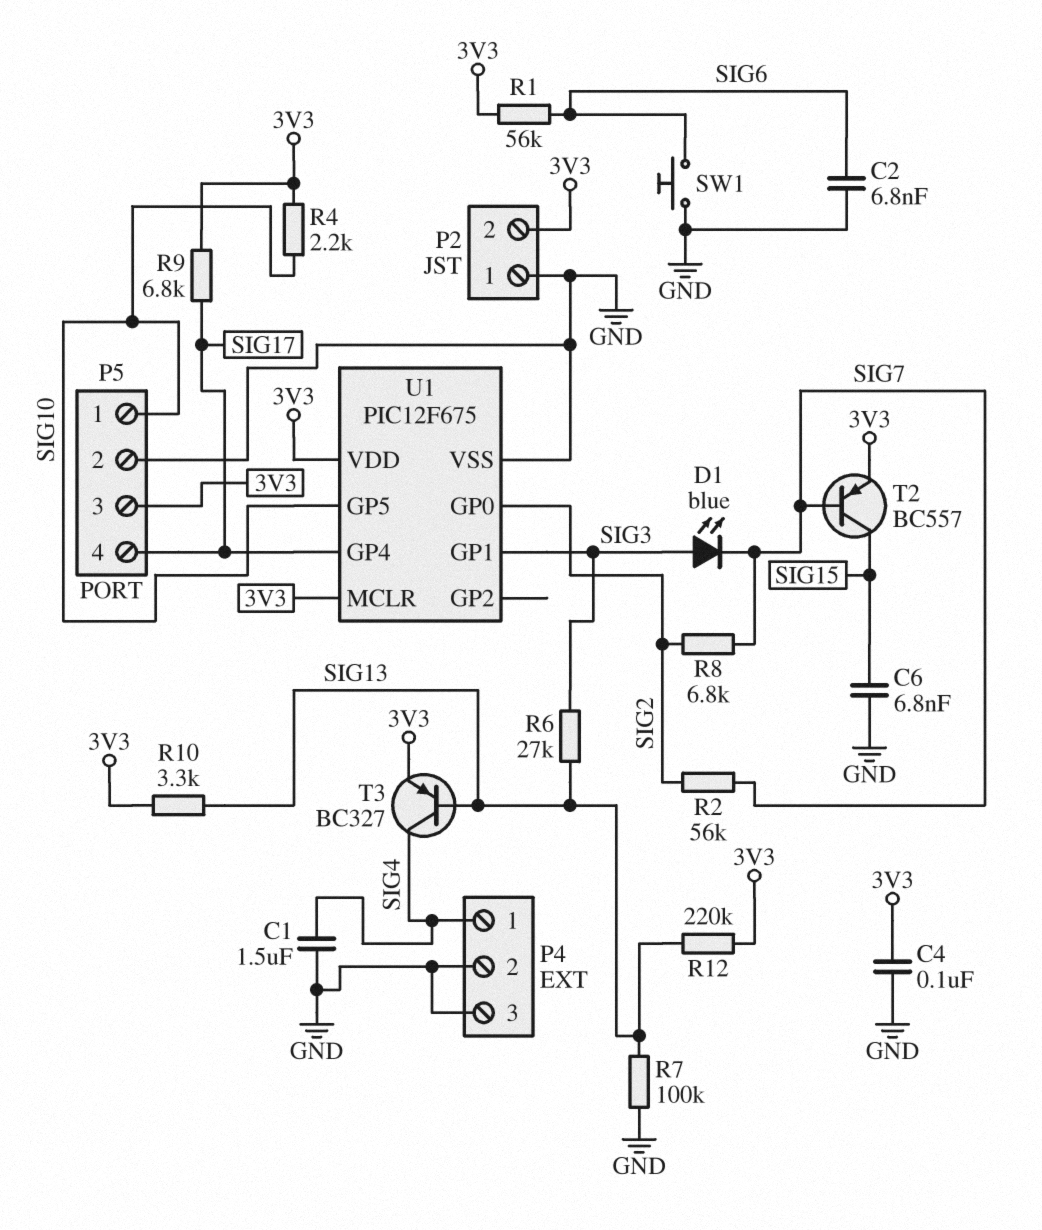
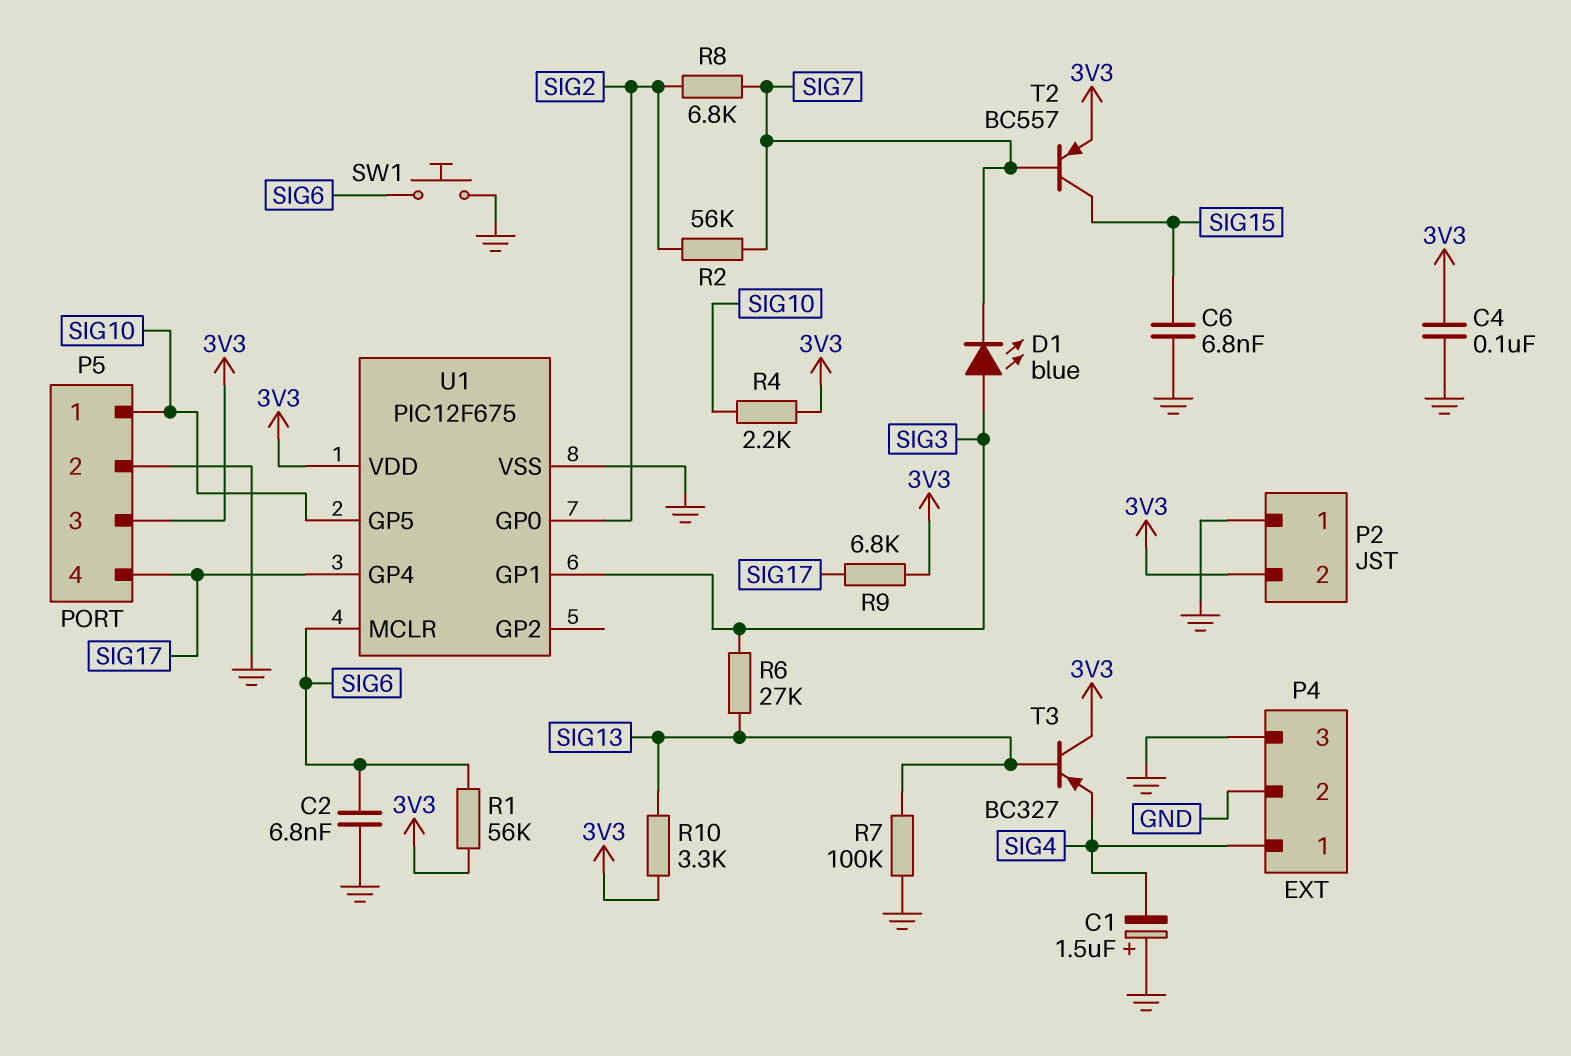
C1: 1.5uF (GND, SIG4) -> 1.5uF (plus GND, minus SIG4)
R12: 220k (3V3, SIG13) -> none
T3: PNP BC327 (B SIG13, C SIG4, E 3V3) -> PNP BC327 (B SIG13, C 3V3, E SIG4)
U1 pin MCLR: 3V3 -> SIG6

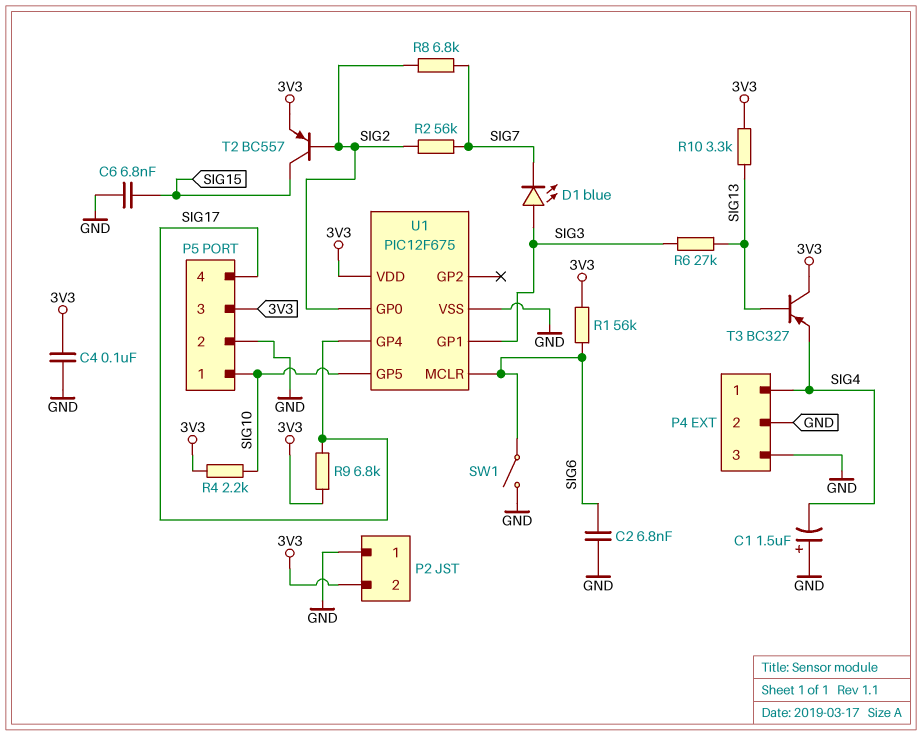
R7: 100k (GND, SIG13) -> none
SW1: button (GND, SIG6) -> switch (GND, SIG6)
T2: PNP BC557 (B SIG7, C SIG15, E 3V3) -> PNP BC557 (B SIG2, C SIG15, E 3V3)

